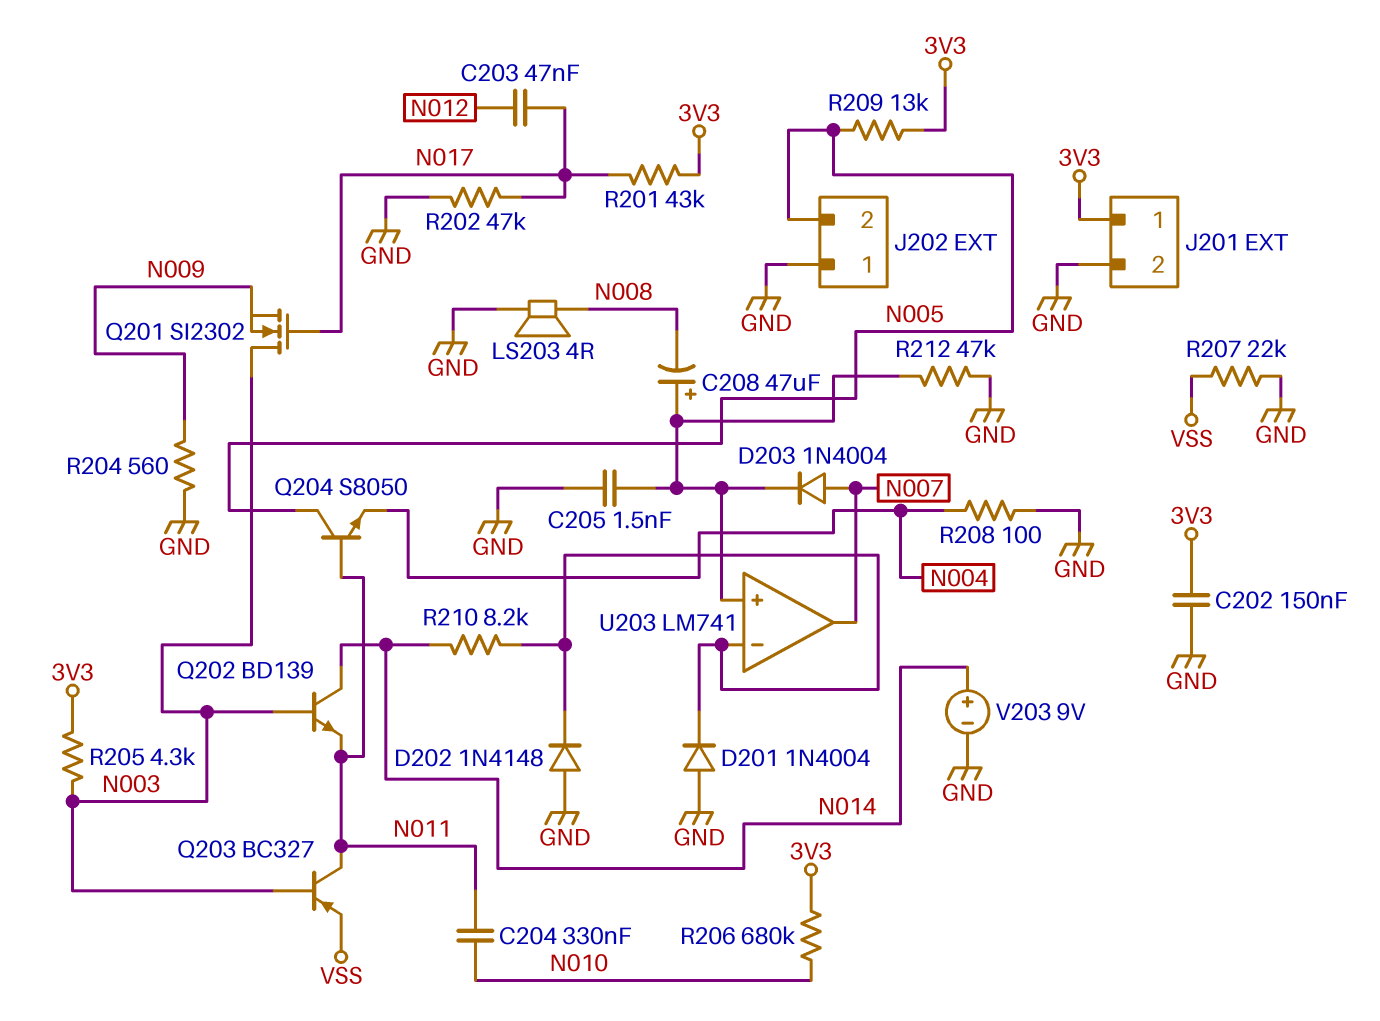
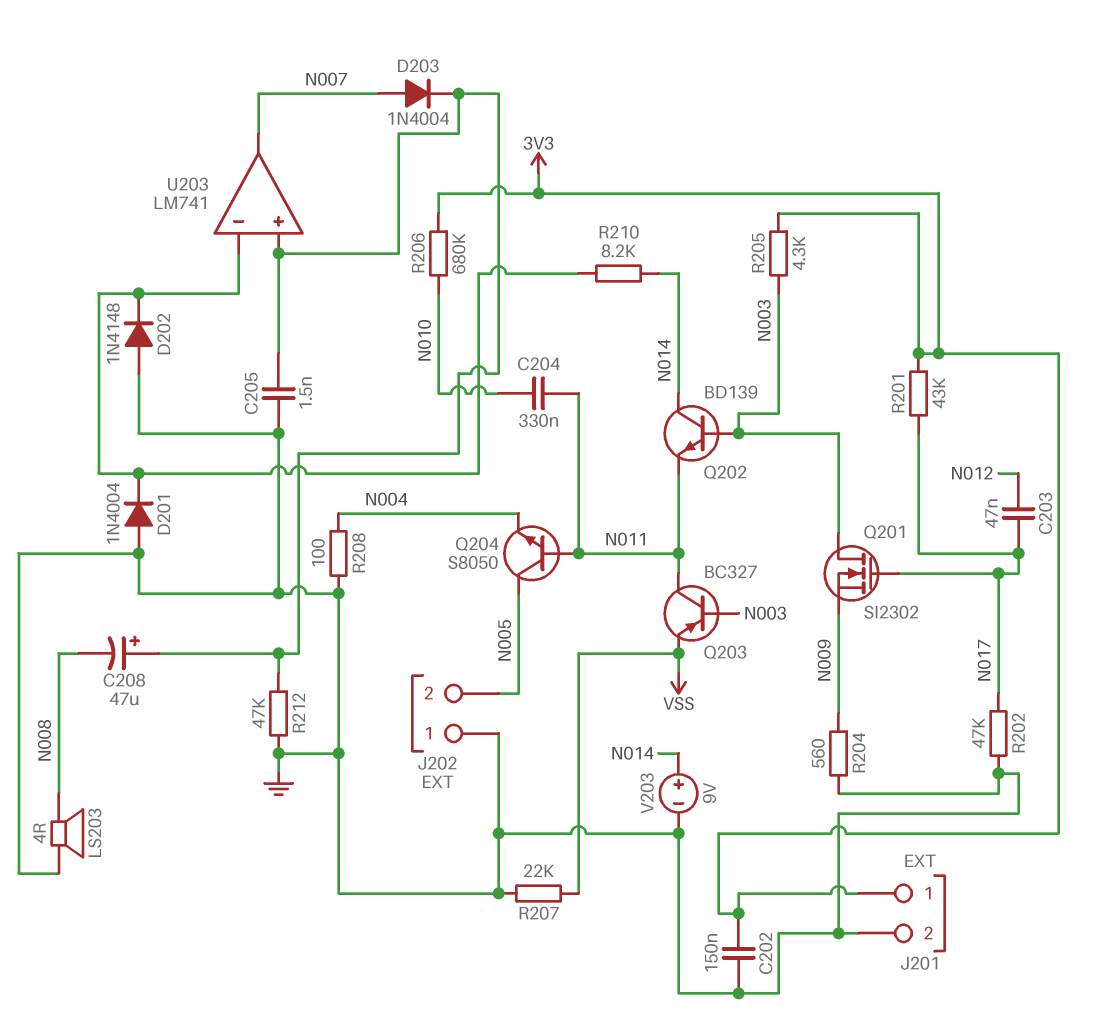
R209: 13k (3V3, N005) -> none

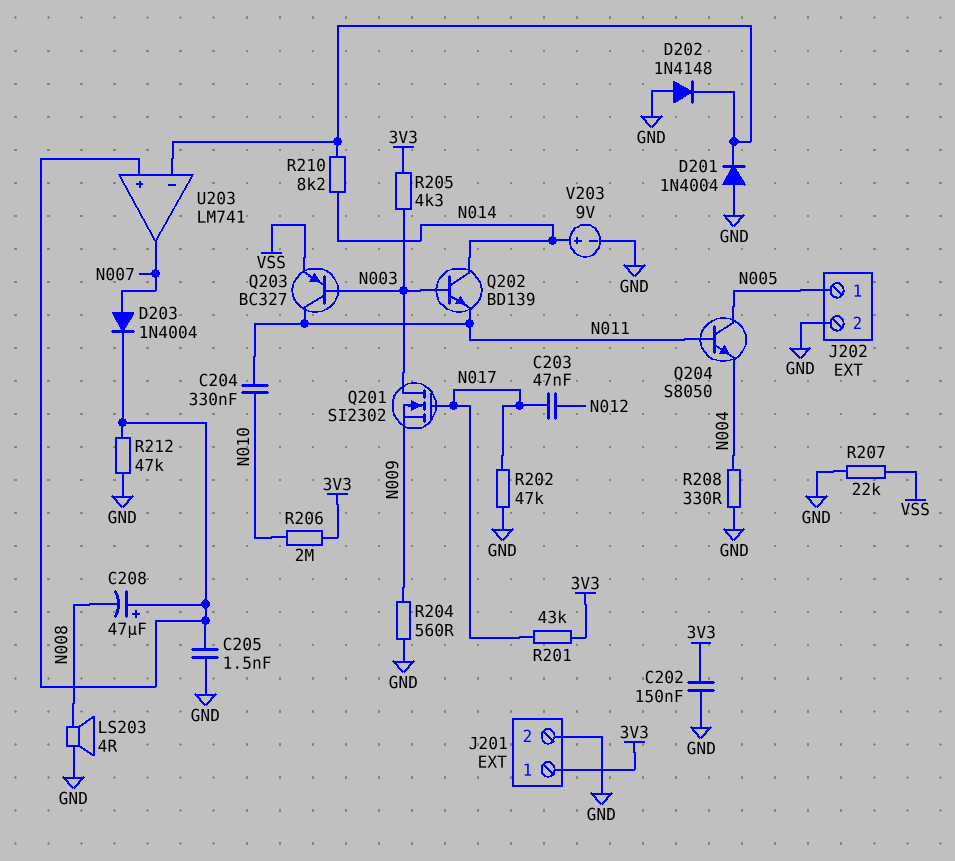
J202 pin 1: GND -> N005
J202 pin 2: N005 -> GND
R206: 680k (3V3, N010) -> 2M (3V3, N010)
R208: 100 (GND, N004) -> 330 (GND, N004)

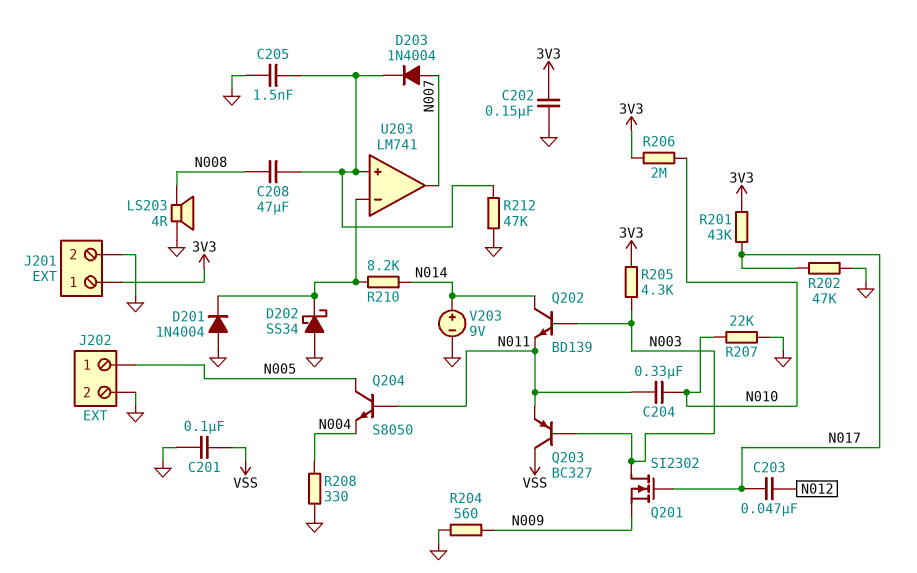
C201: none -> 100nF (GND, VSS)
C208: 47uF (plus U203/in+, minus N008) -> 47uF (N008, U203/in+)
D202: diode 1N4148 (A GND, K U203/in-) -> schottky SS34 (A GND, K U203/in-)
Q203: PNP BC327 (B N003, C N011, E VSS) -> PNP BC327 (B N003, C VSS, E N011)
R207: 22k (GND, VSS) -> 22k (GND, N010)

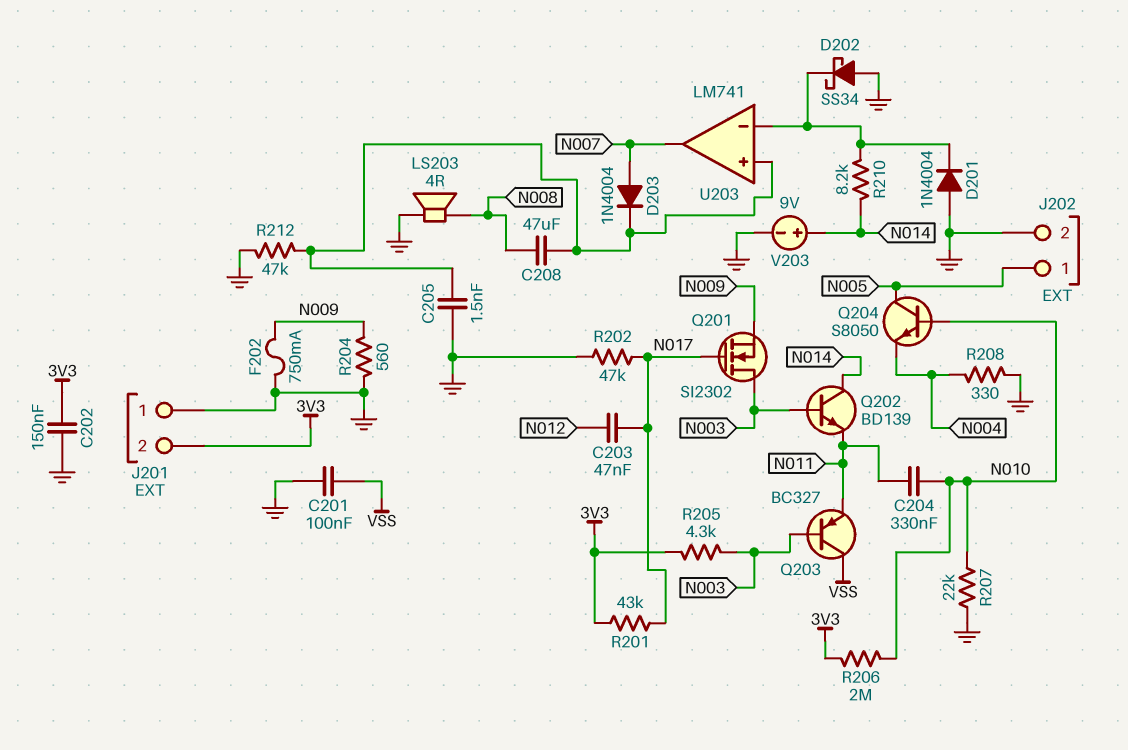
F202: none -> 750mA (GND, N009)
J201 pin 1: 3V3 -> GND
J201 pin 2: GND -> 3V3
Q204: NPN S8050 (B N011, C N005, E N004) -> NPN S8050 (B N010, C N005, E N004)

